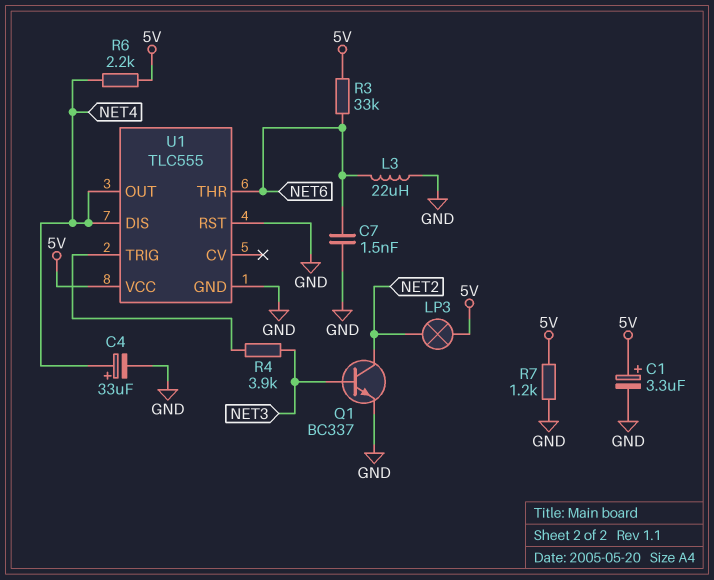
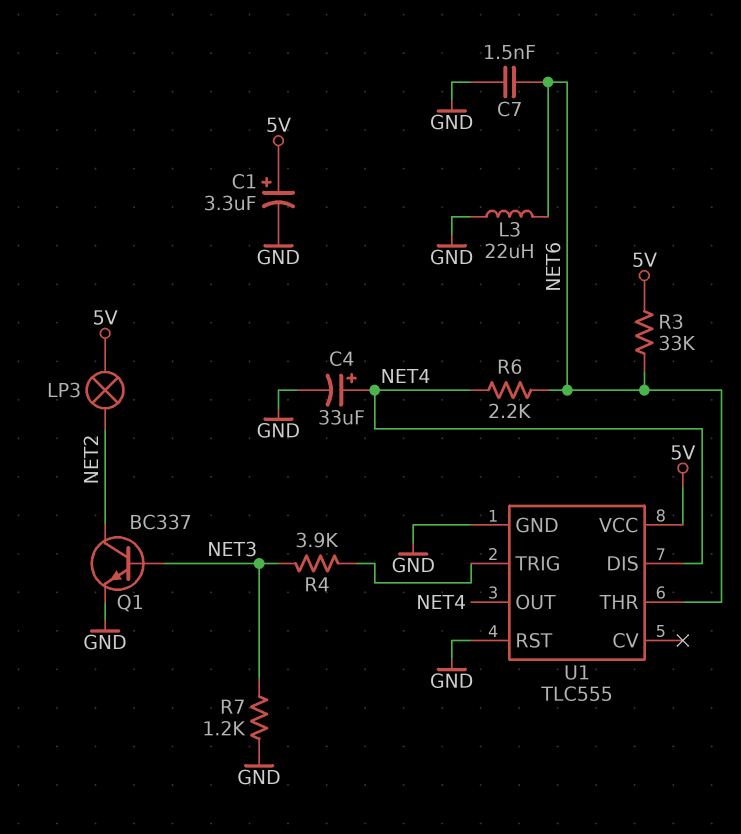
R6: 2.2k (5V, NET4) -> 2.2k (NET4, NET6)
R7: 1.2k (5V, GND) -> 1.2k (GND, NET3)

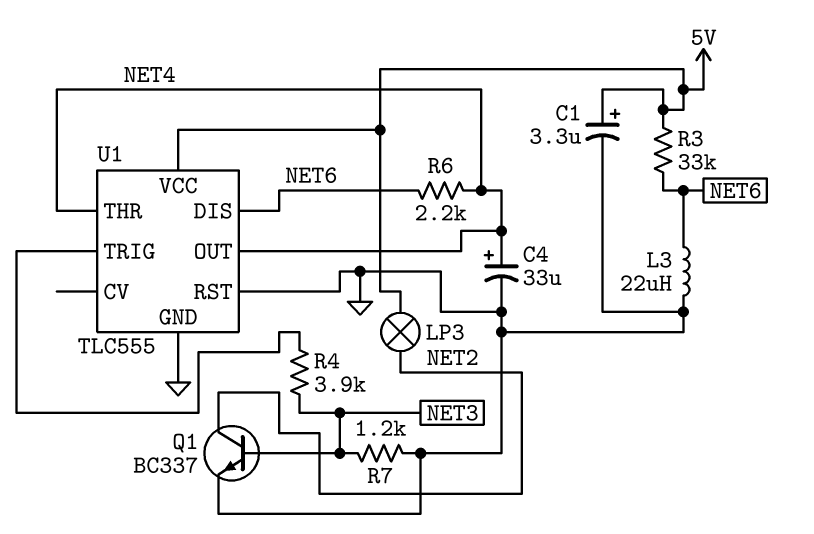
C7: 1.5nF (GND, NET6) -> none
U1 pin DIS: NET4 -> NET6
U1 pin THR: NET6 -> NET4

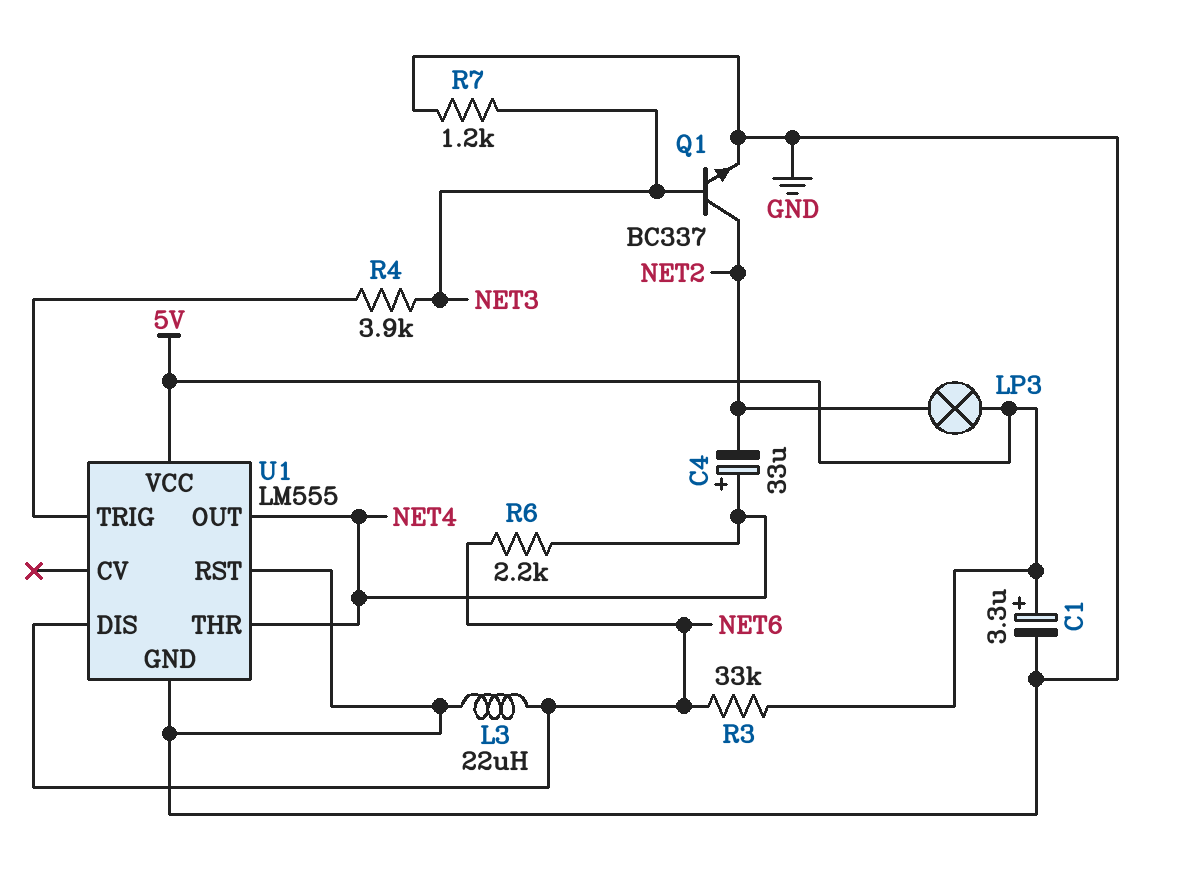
C4: 33uF (plus NET4, minus GND) -> 33uF (plus NET4, minus NET2)
U1: TLC555 -> LM555

